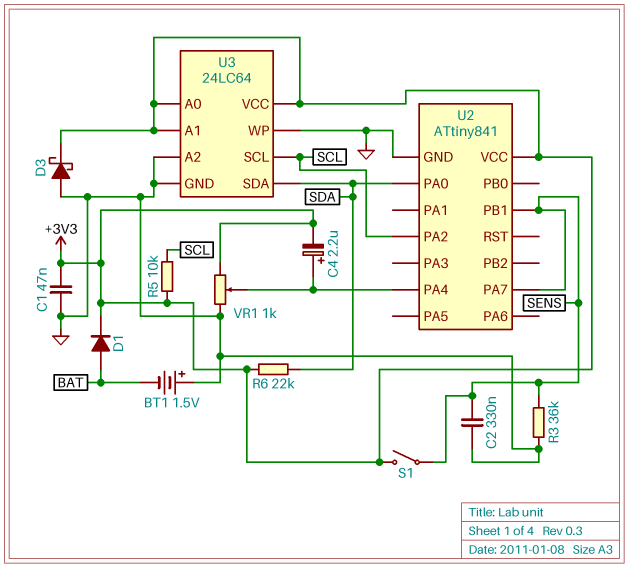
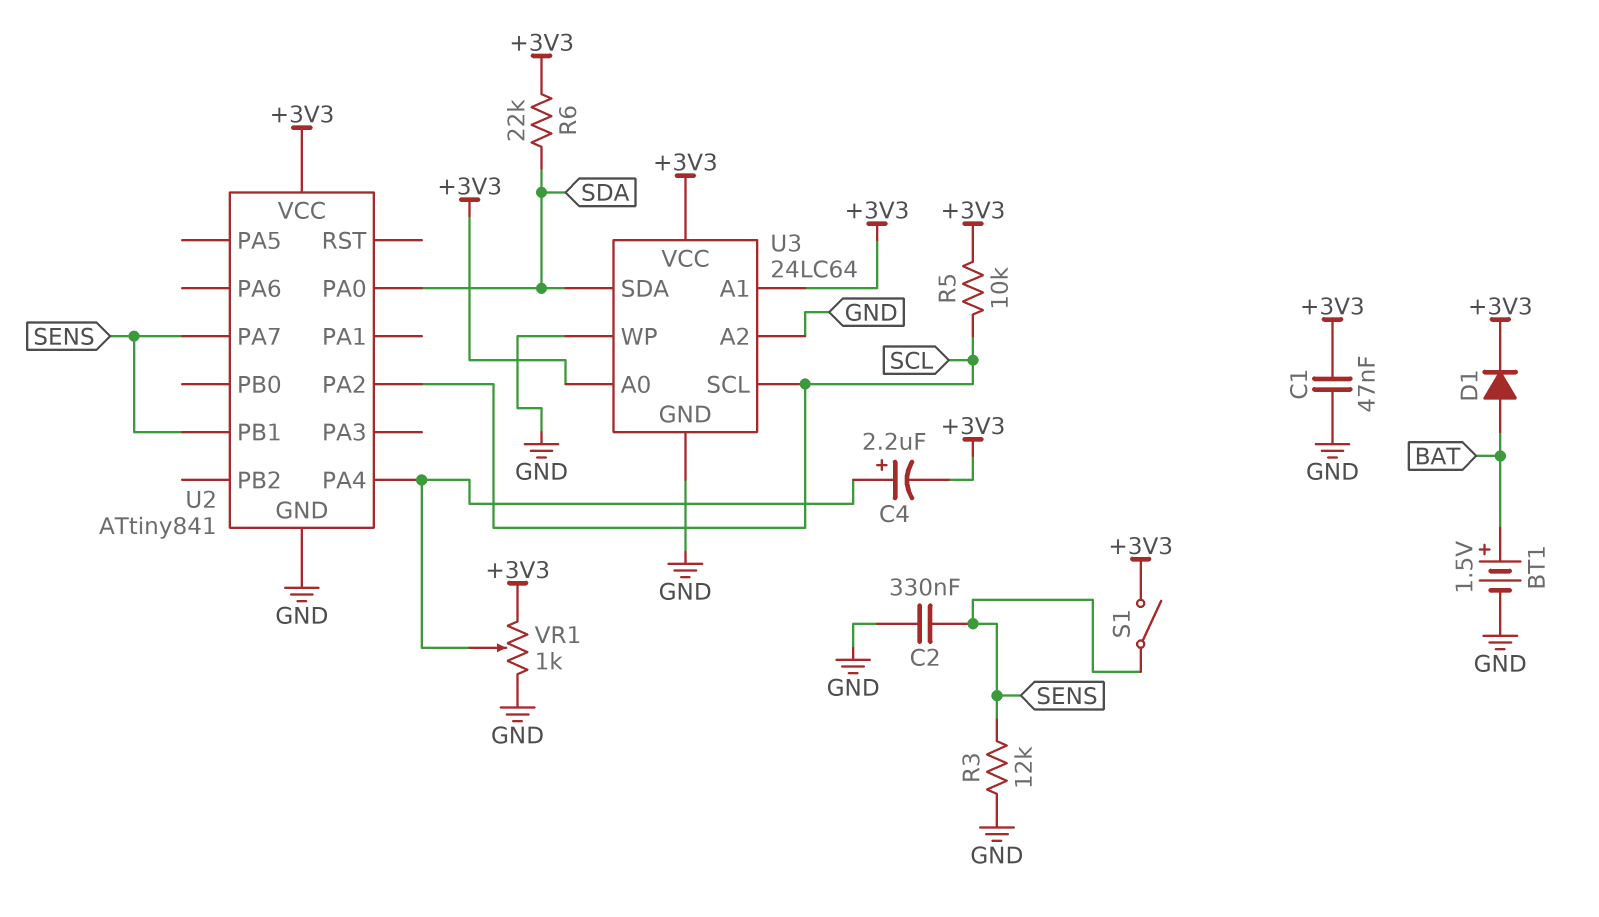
BT1: 1.5V (plus GND, minus BAT) -> 1.5V (plus BAT, minus GND)
D3: schottky (A GND, K +3V3) -> none
R3: 36k (GND, SENS) -> 12k (GND, SENS)

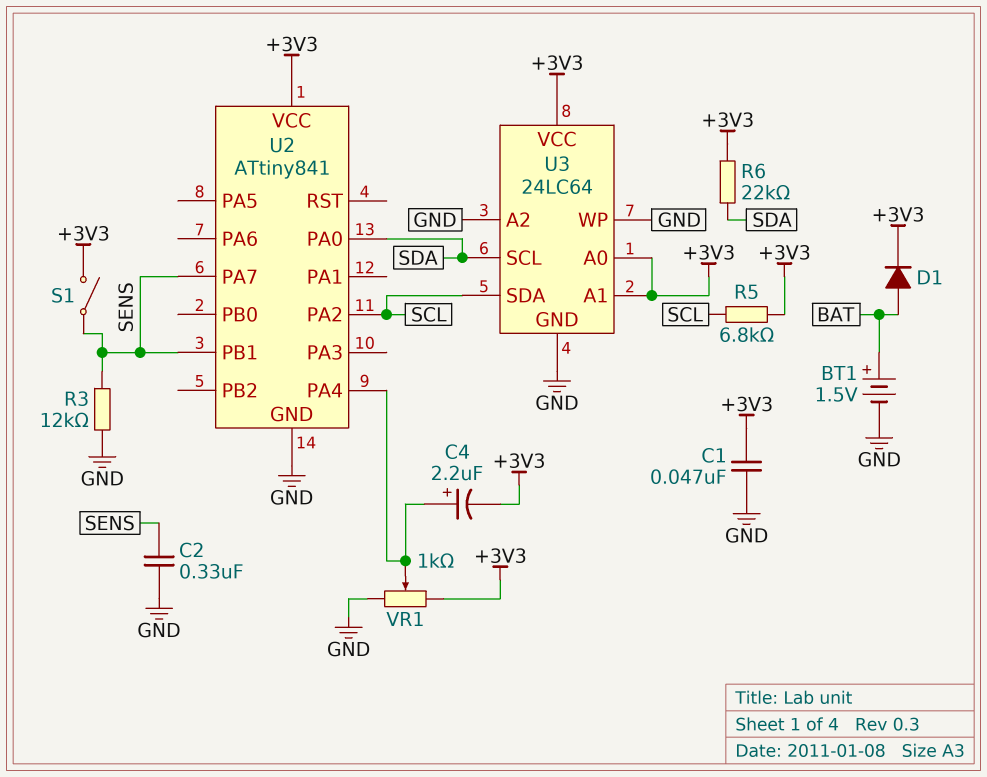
R5: 10k (+3V3, SCL) -> 6.8k (+3V3, SCL)
U3 pin SCL: SCL -> SDA
U3 pin SDA: SDA -> SCL

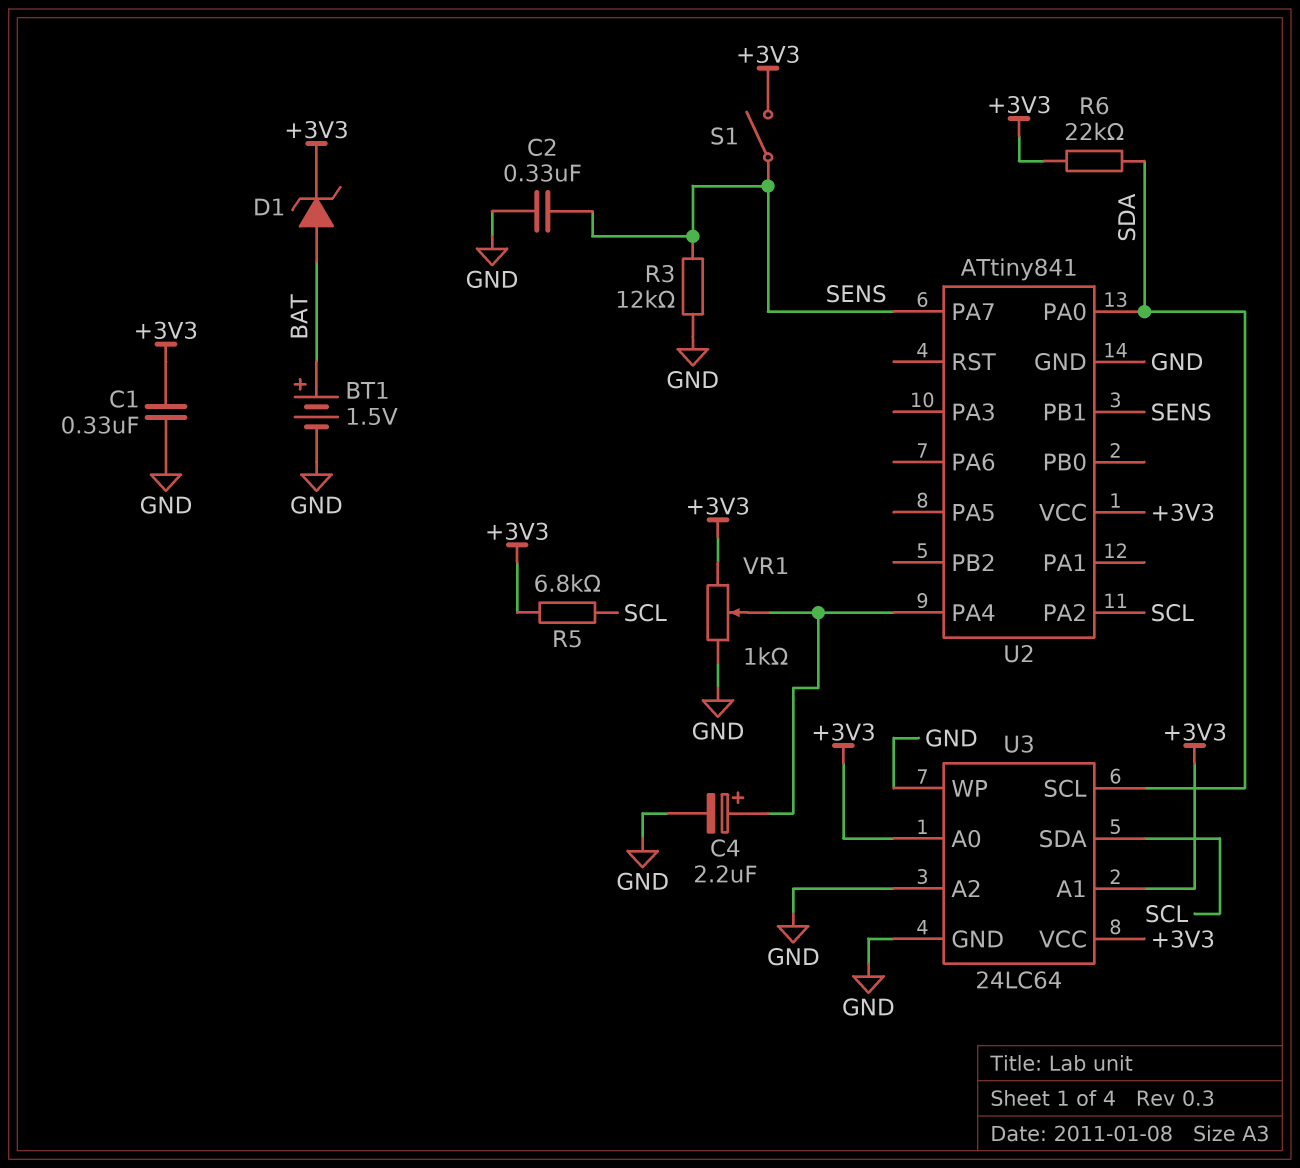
C1: 47nF (+3V3, GND) -> 330nF (+3V3, GND)
C4: 2.2uF (plus U2/PA4, minus +3V3) -> 2.2uF (plus U2/PA4, minus GND)
D1: diode (A BAT, K +3V3) -> zener (A BAT, K +3V3)

